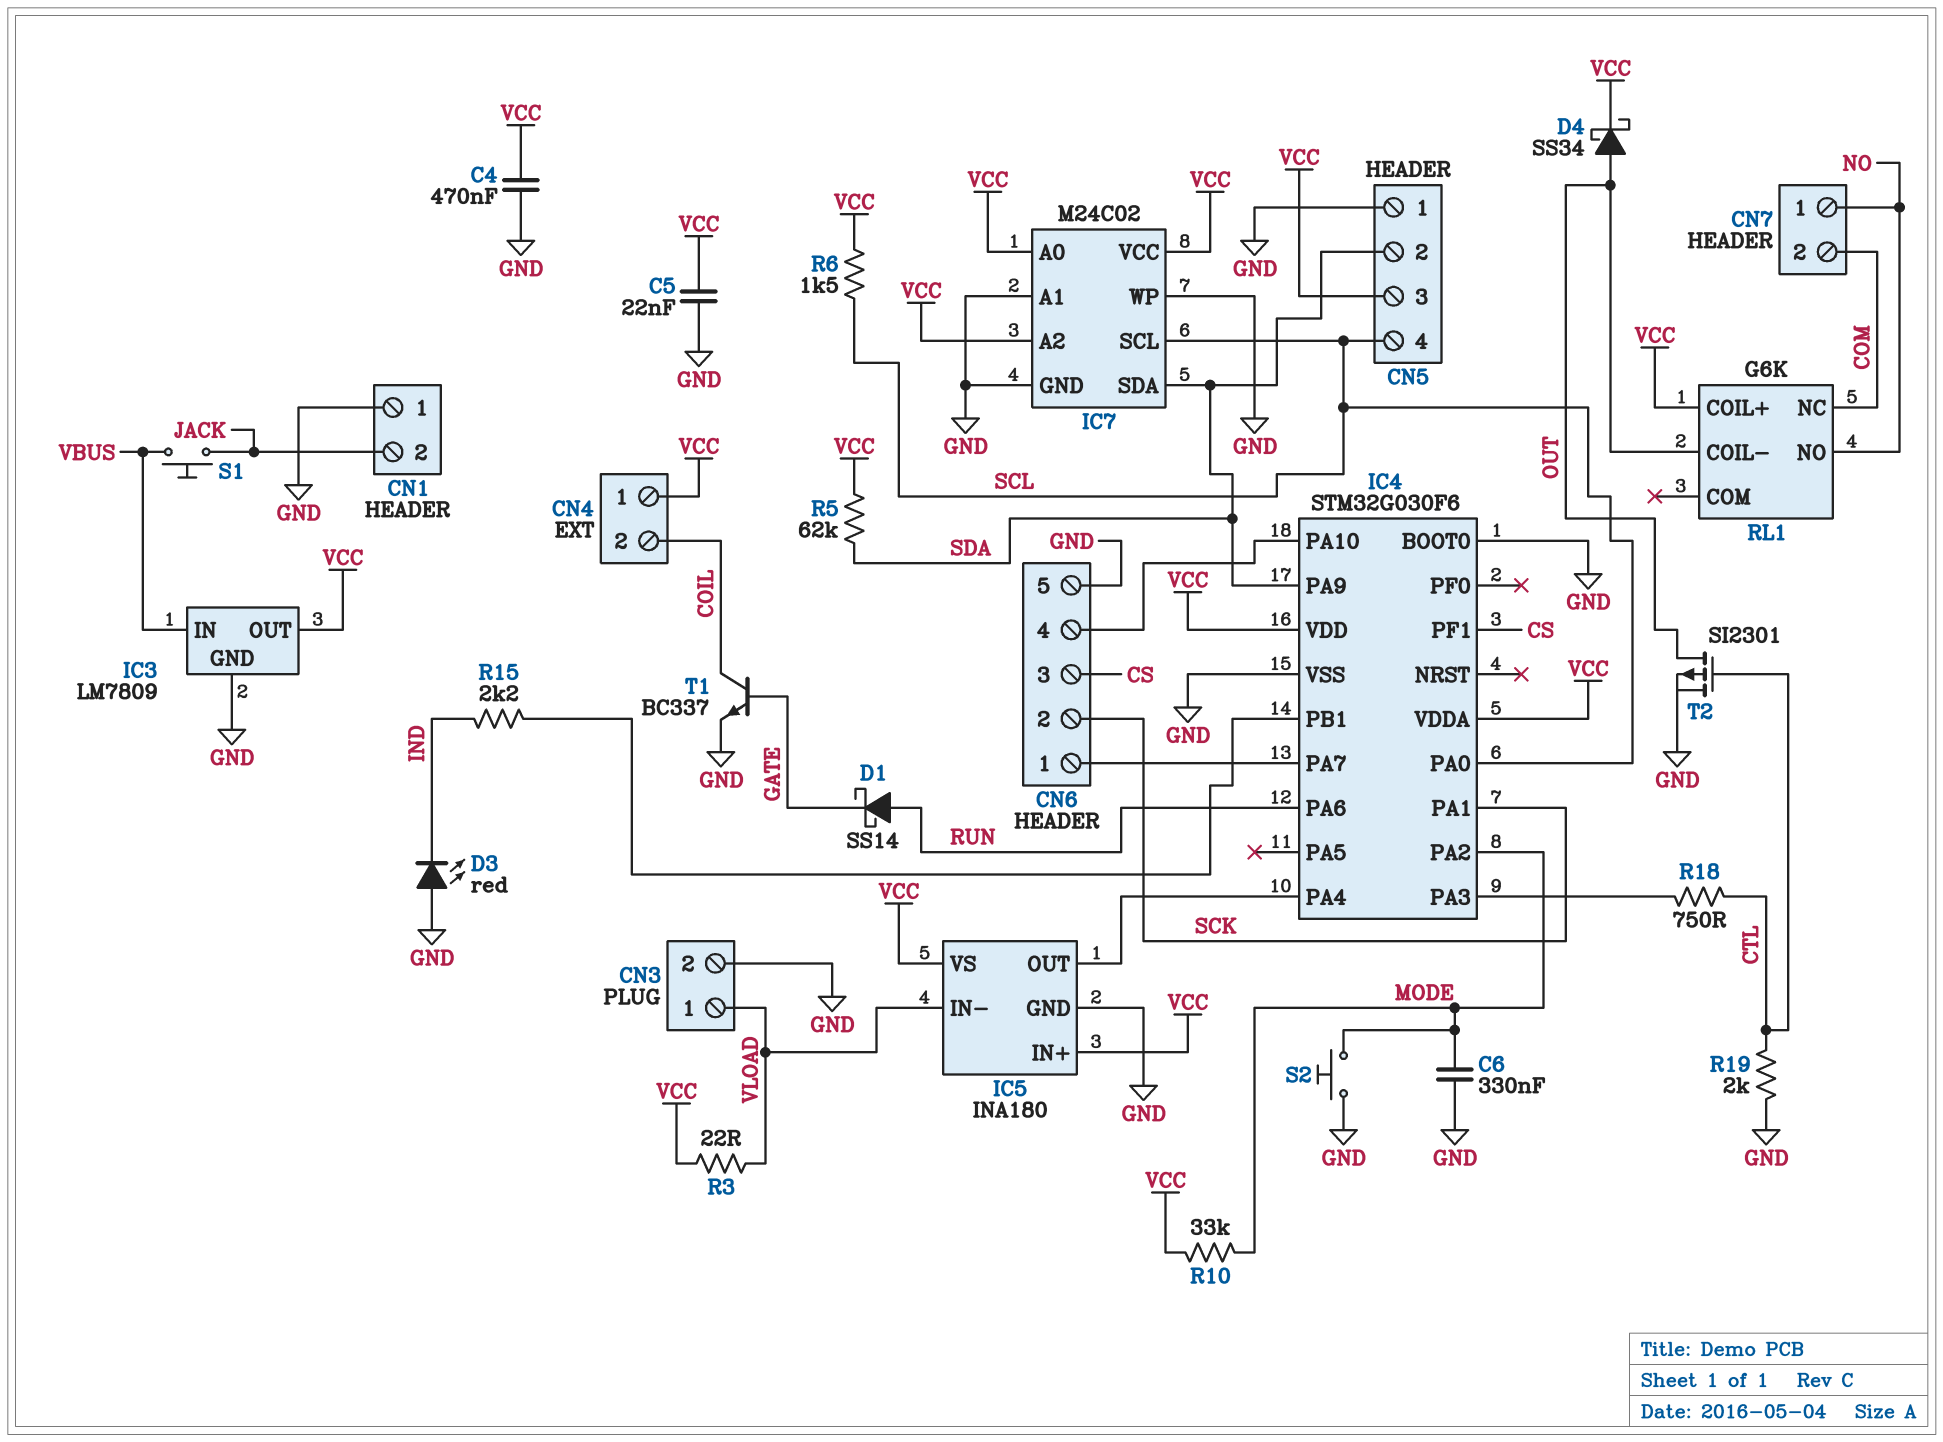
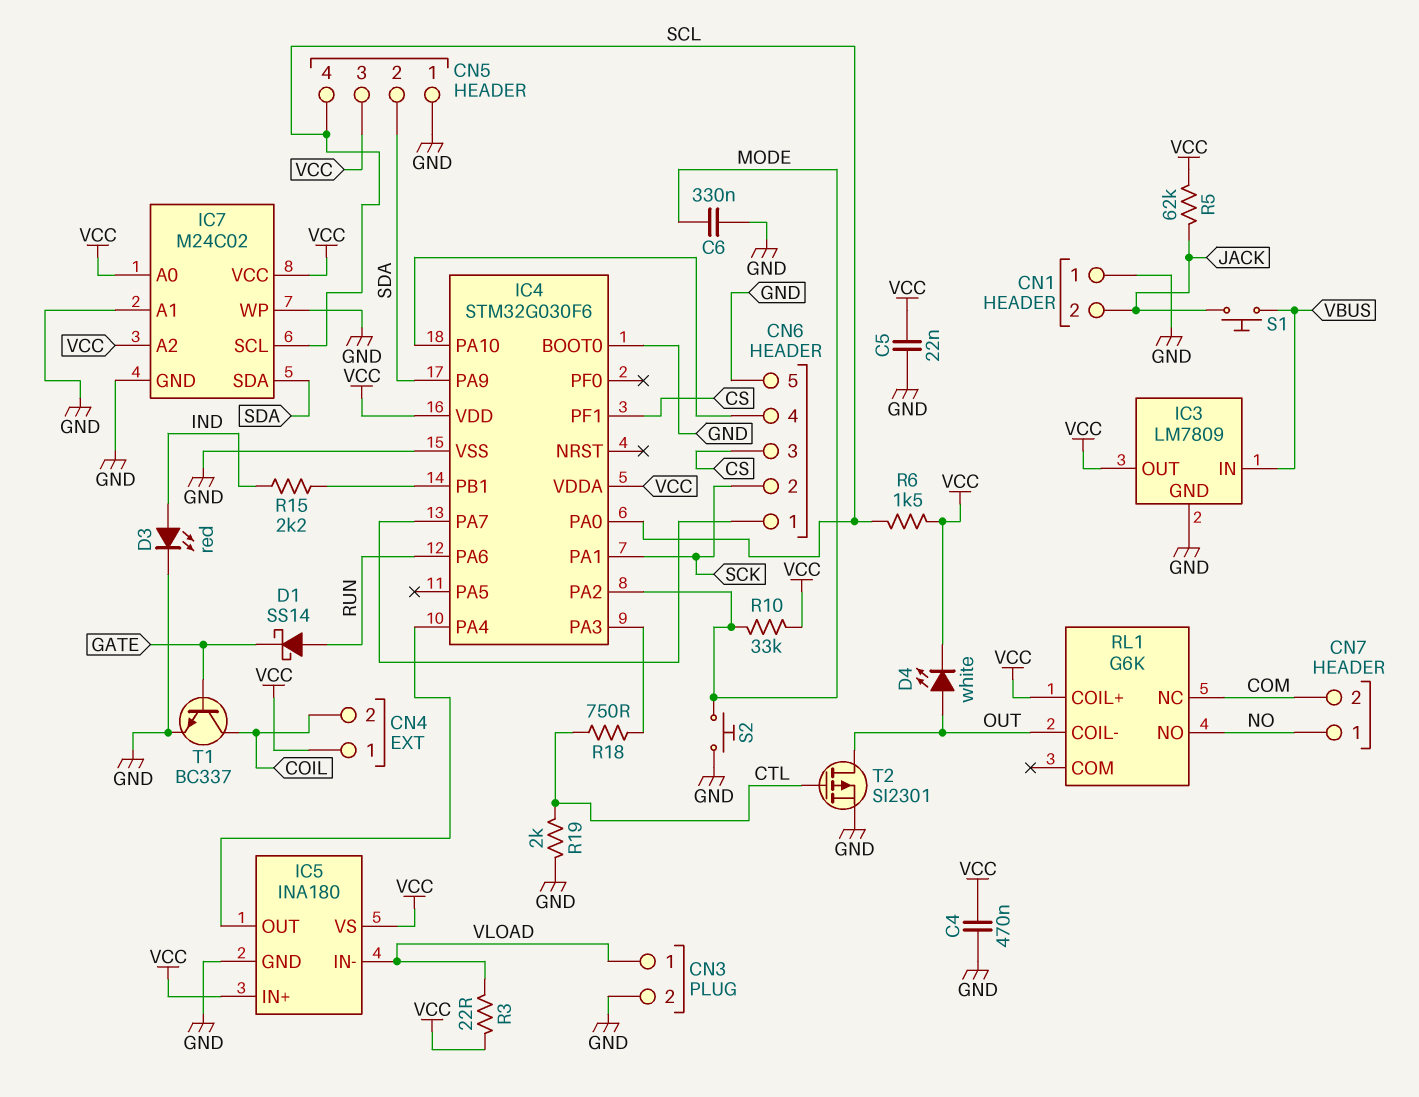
D3: LED red (A GND, K IND) -> LED red (A IND, K GND)
D4: schottky SS34 (A OUT, K VCC) -> LED white (A OUT, K VCC)
R5: 62k (SDA, VCC) -> 62k (JACK, VCC)

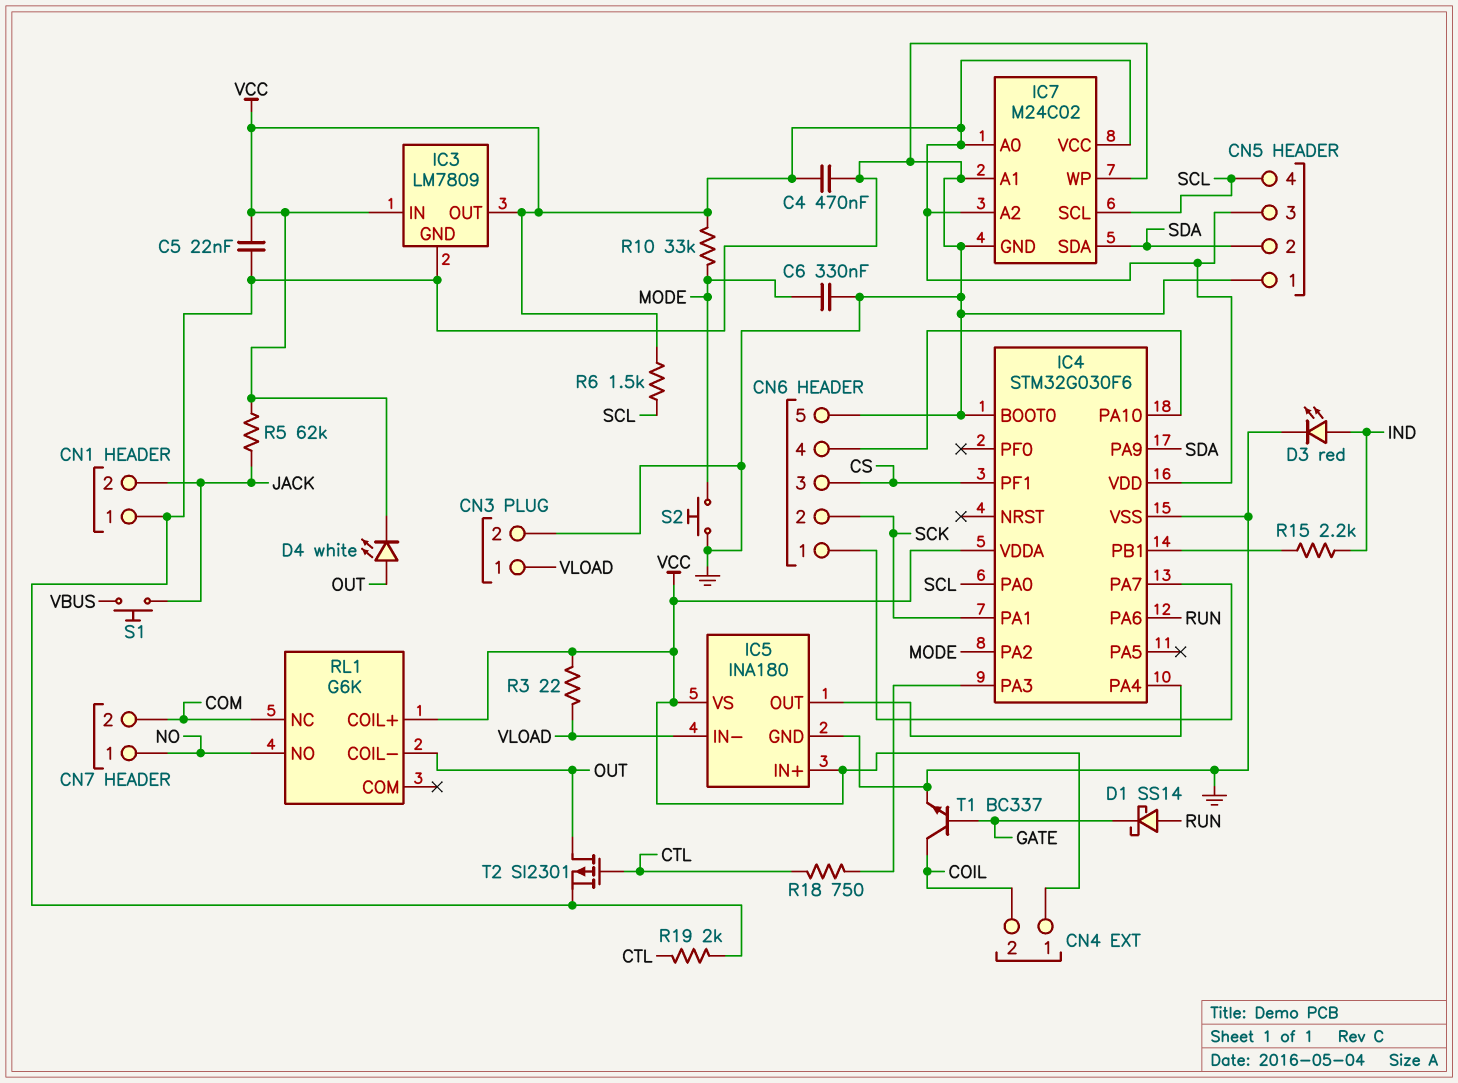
IC3 pin IN: VBUS -> VCC

